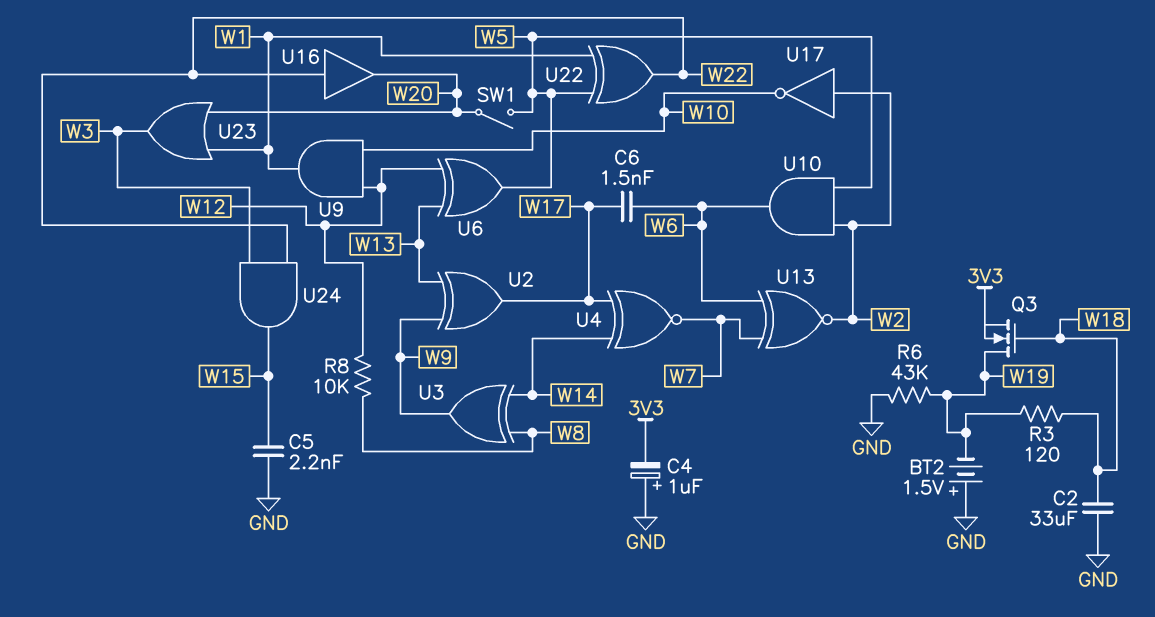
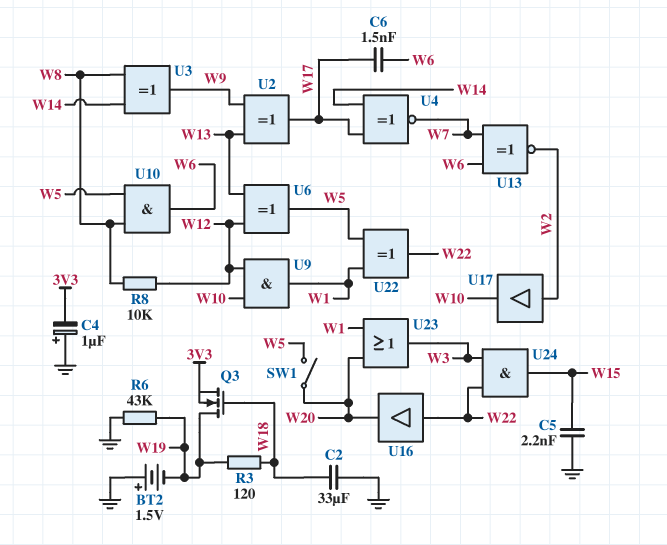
U10: AND (in W2, in W5, out W6) -> AND (in W5, in W8, out W6)
U17: NOT (in W2, out W10) -> buffer (in W2, out W10)

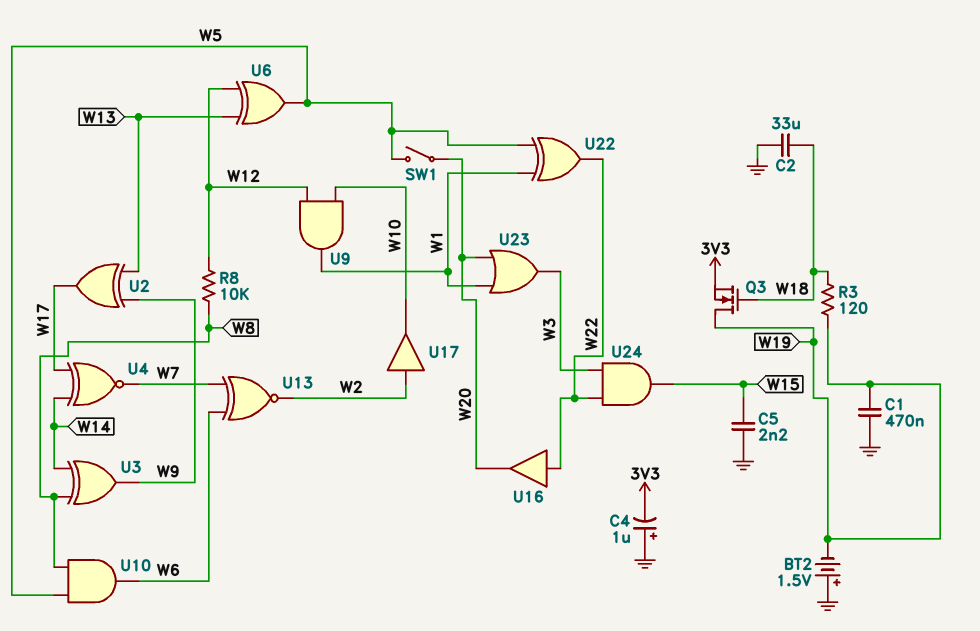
C1: none -> 470nF (GND, W19)
C6: 1.5nF (W6, W17) -> none
R6: 43k (GND, W19) -> none

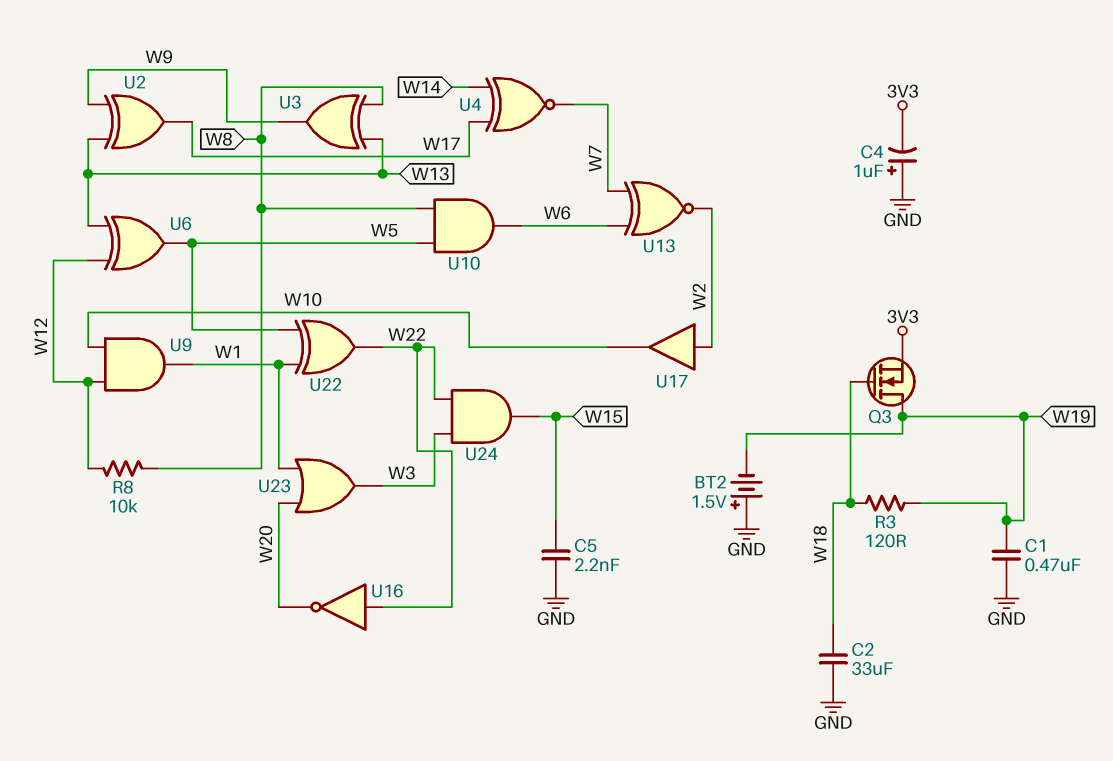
SW1: switch (W5, W20) -> none
U3: XOR (in W8, in W14, out W9) -> XOR (in W8, in W13, out W9)
U16: buffer (in W22, out W20) -> NOT (in W22, out W20)

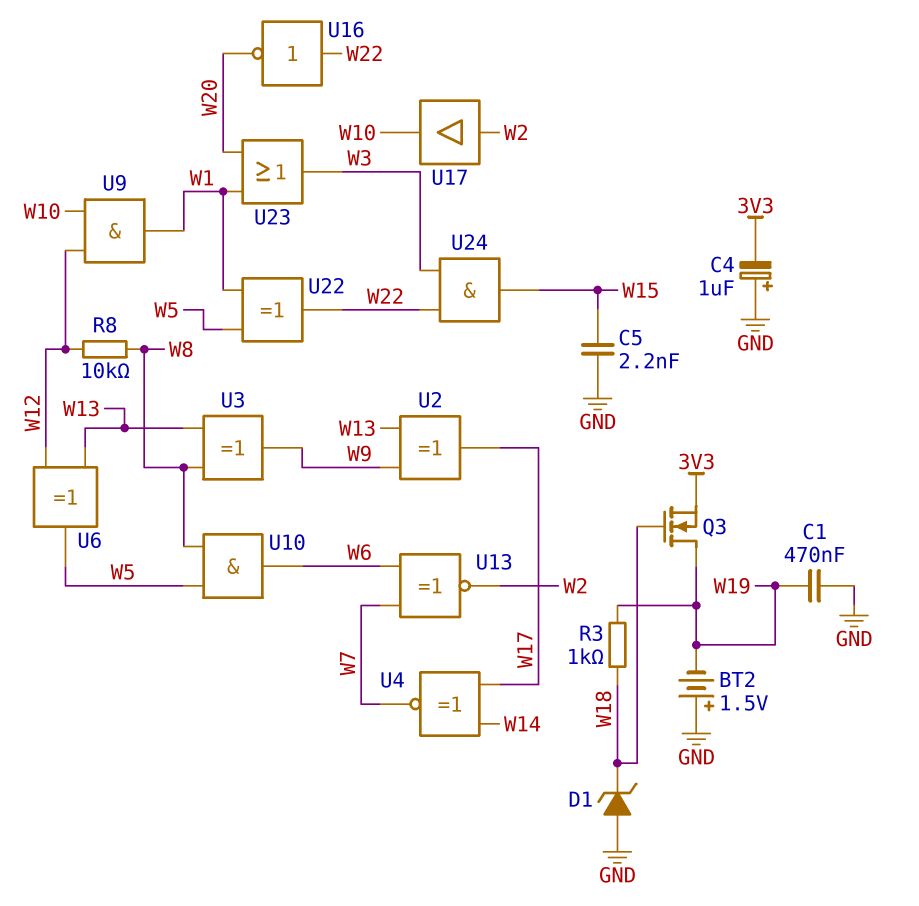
C2: 33uF (GND, W18) -> none
D1: none -> zener (A GND, K W18)
R3: 120 (W18, W19) -> 1k (W18, W19)

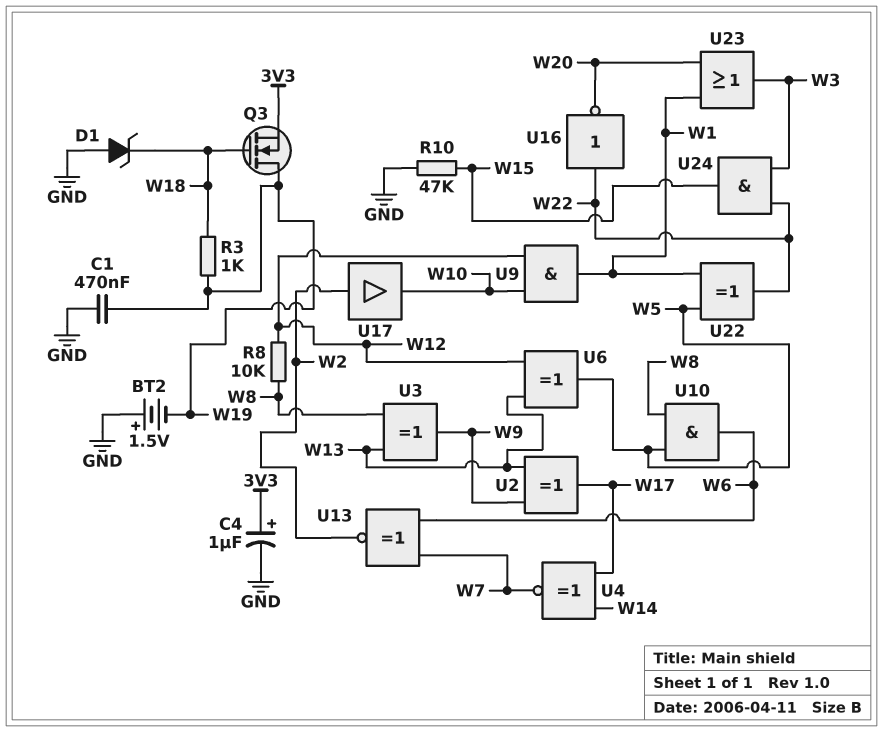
C4: 1uF (plus GND, minus 3V3) -> 1uF (plus 3V3, minus GND)
C5: 2.2nF (GND, W15) -> none
R10: none -> 47k (GND, W15)

